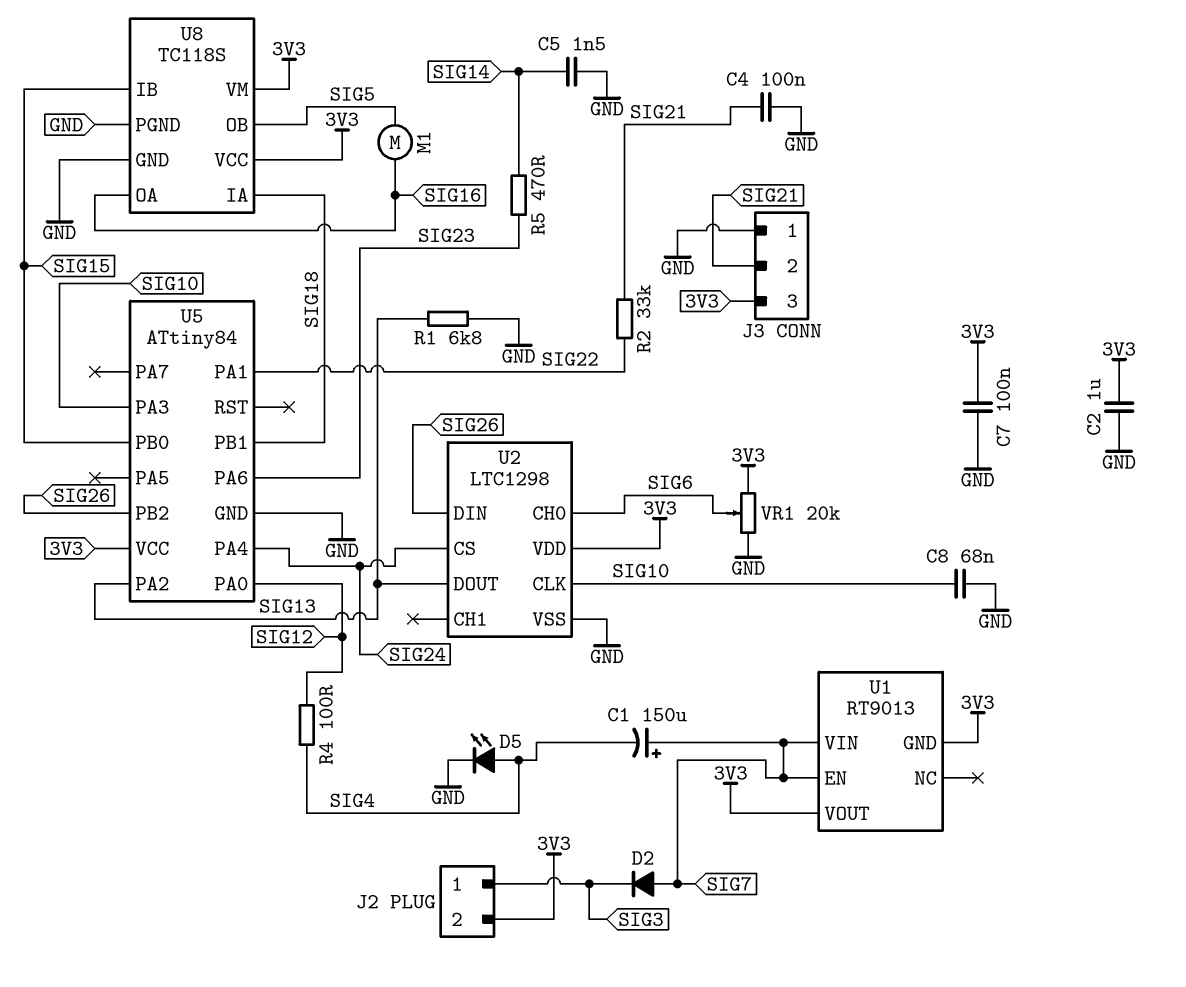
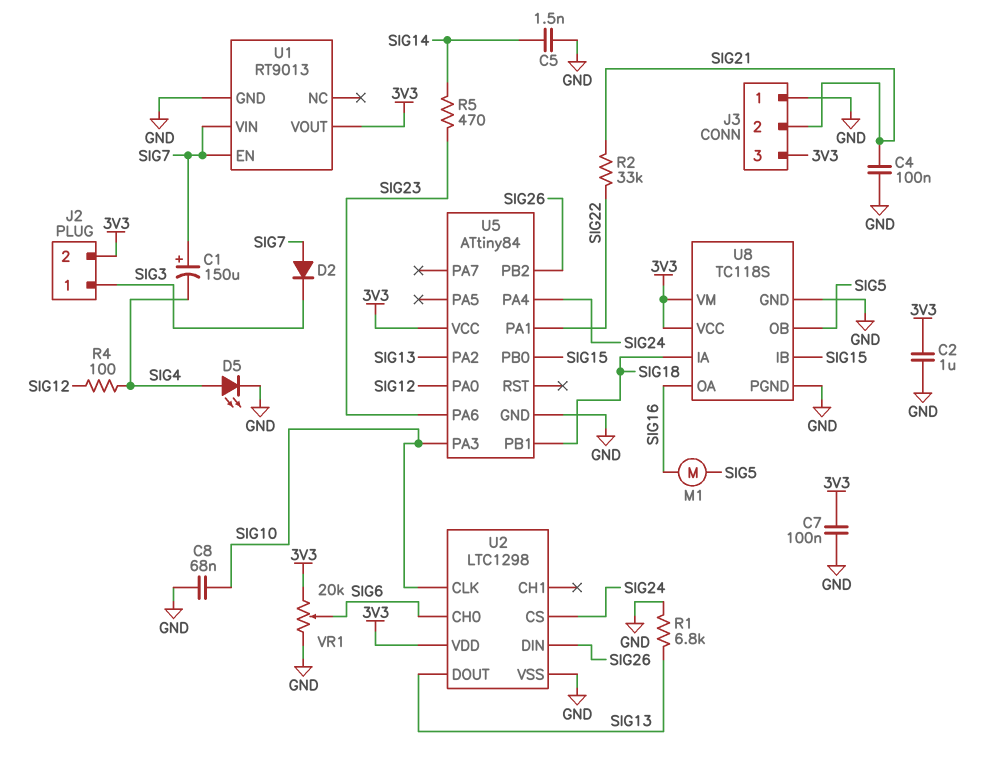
U1 pin GND: 3V3 -> GND

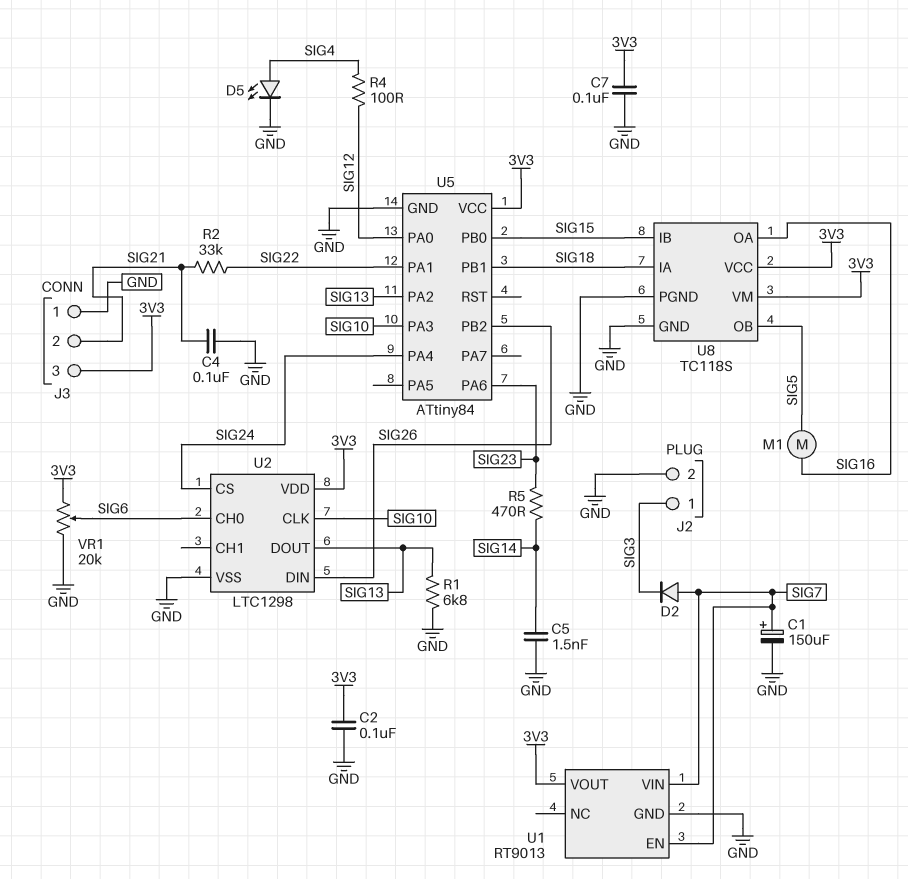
C1: 150uF (plus SIG7, minus SIG4) -> 150uF (plus SIG7, minus GND)
C2: 1uF (3V3, GND) -> 100nF (3V3, GND)
C8: 68nF (GND, SIG10) -> none
J2 pin 2: 3V3 -> GND

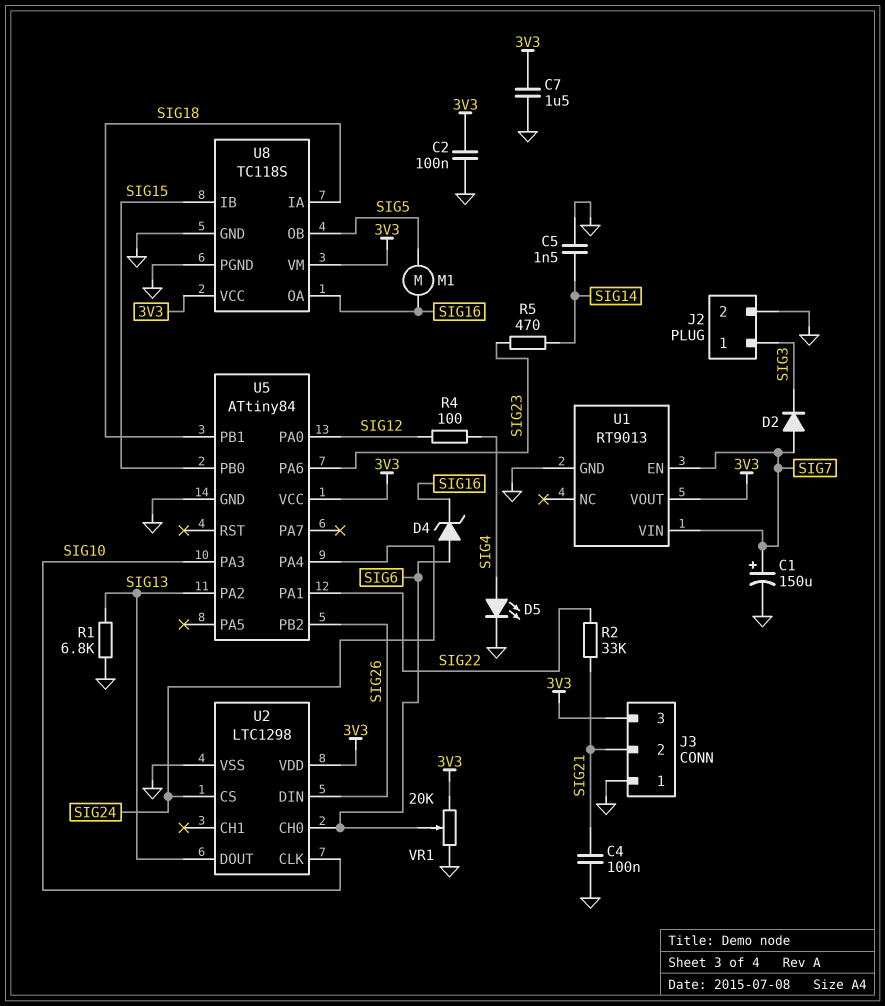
C7: 100nF (3V3, GND) -> 1.5uF (3V3, GND)
D4: none -> zener (A SIG6, K SIG16)

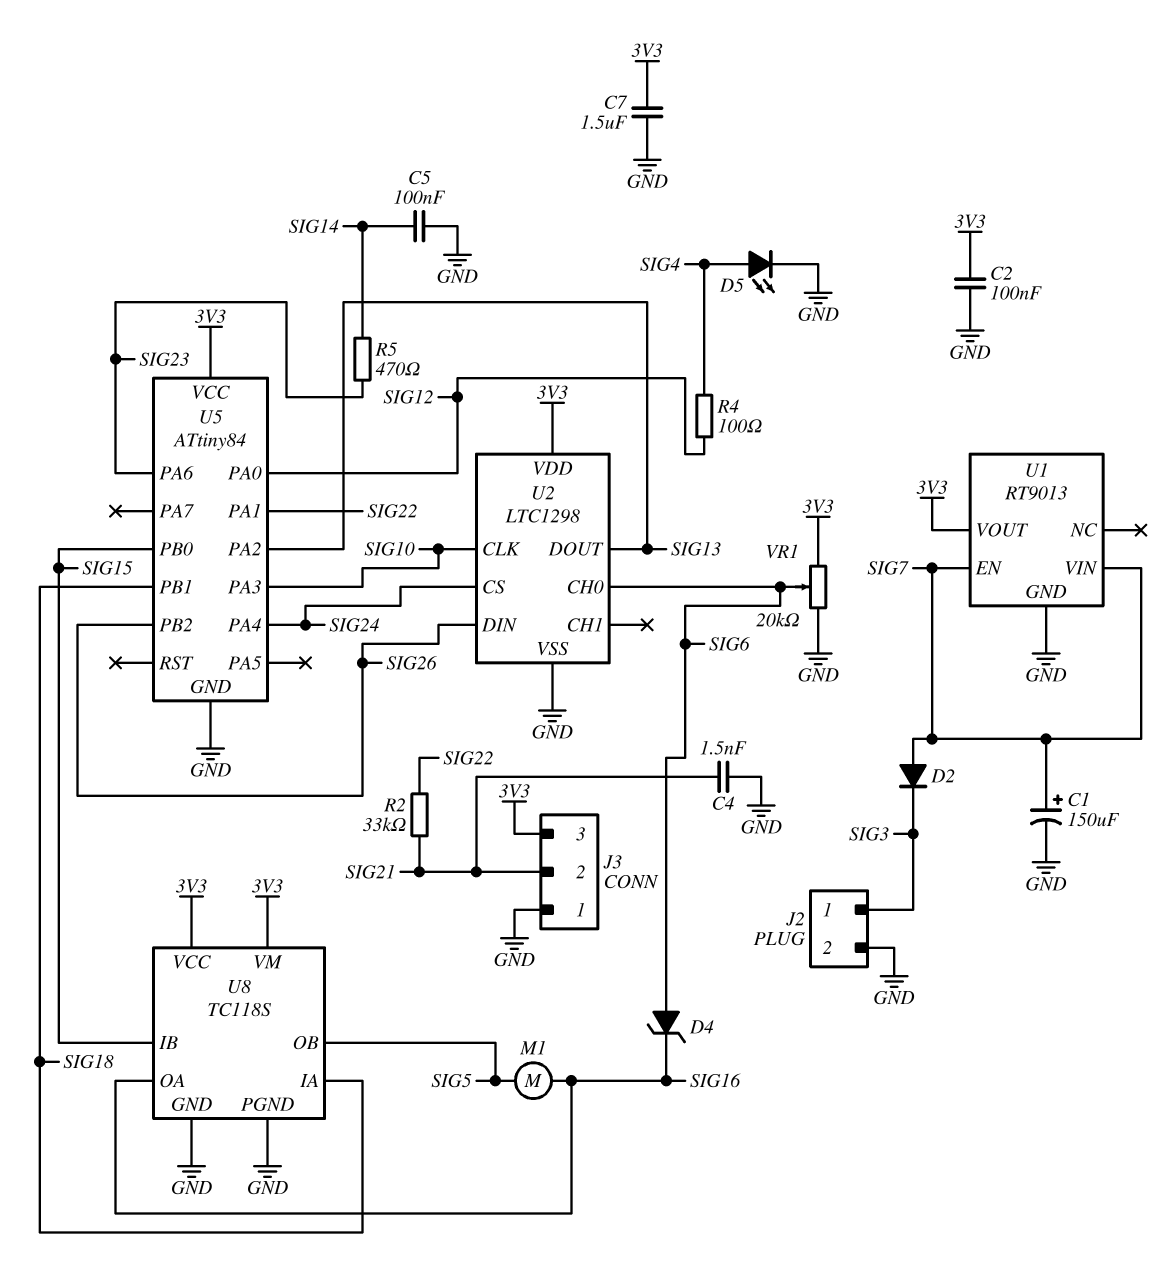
C4: 100nF (GND, SIG21) -> 1.5nF (GND, SIG21)
C5: 1.5nF (GND, SIG14) -> 100nF (GND, SIG14)
R1: 6.8k (GND, SIG13) -> none

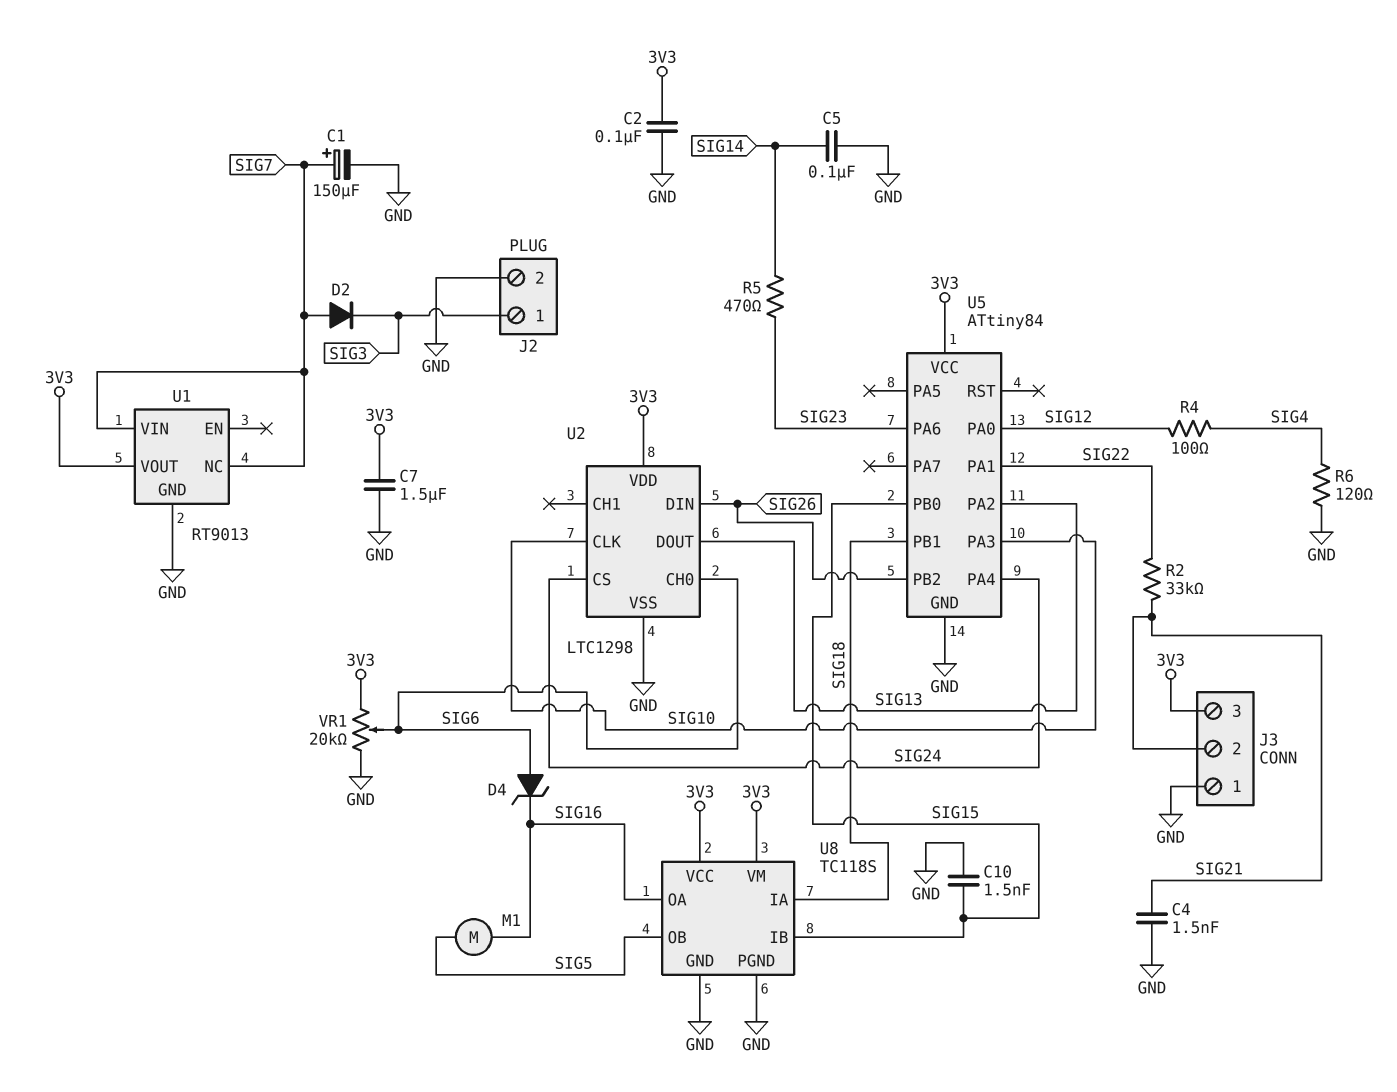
C10: none -> 1.5nF (GND, SIG15)
D5: LED (A SIG4, K GND) -> none
R6: none -> 120 (GND, SIG4)
U1 pin EN: SIG7 -> none
U1 pin NC: none -> SIG7

